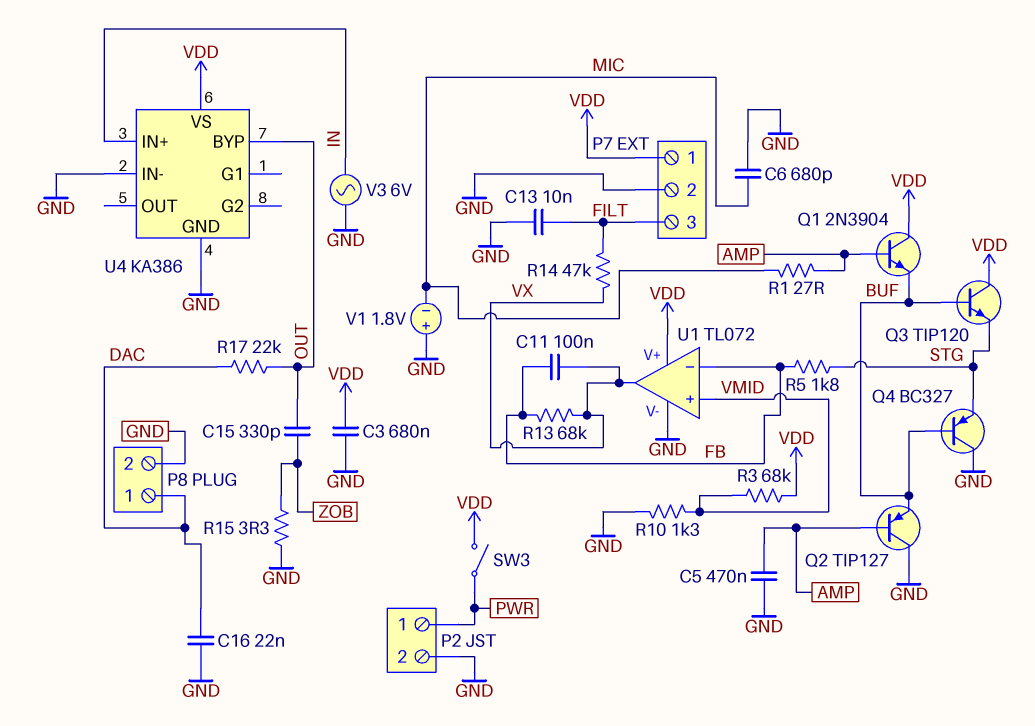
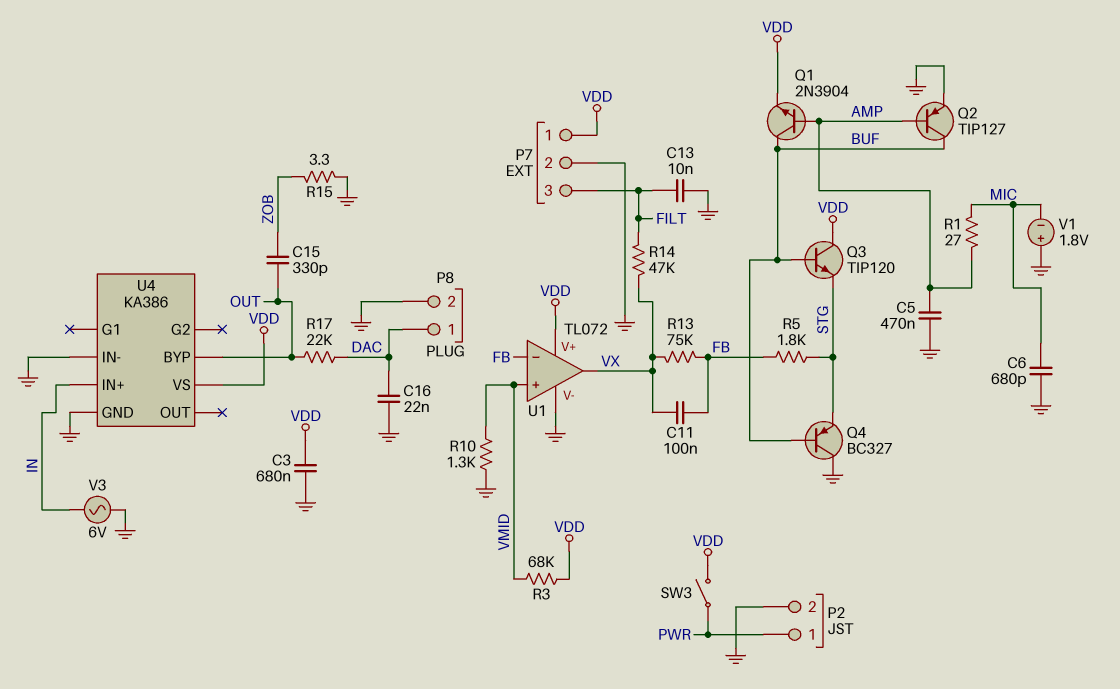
Q1: NPN 2N3904 (B AMP, C VDD, E BUF) -> NPN 2N3904 (B AMP, C BUF, E VDD)
Q2: PNP TIP127 (B AMP, C GND, E BUF) -> PNP TIP127 (B AMP, C BUF, E GND)
R13: 68k (FB, VX) -> 75k (FB, VX)

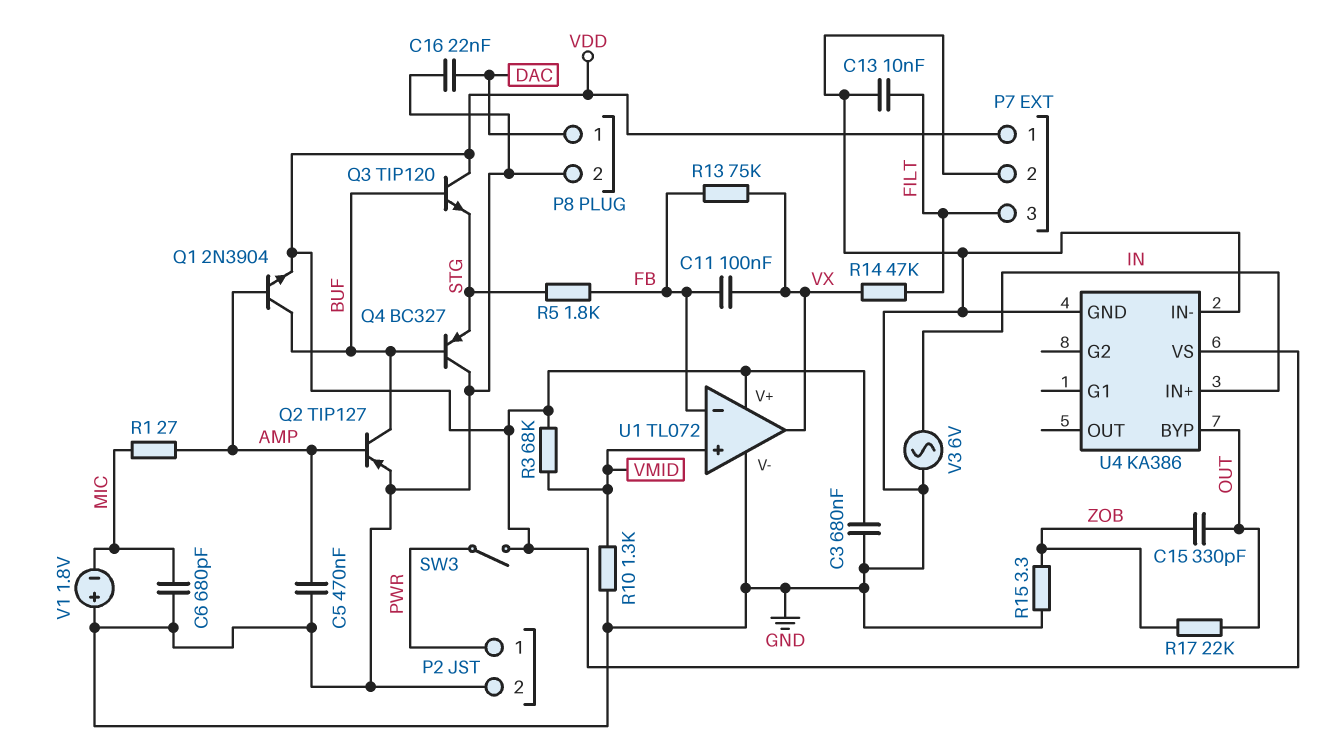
R17: 22k (DAC, OUT) -> 22k (OUT, ZOB)

